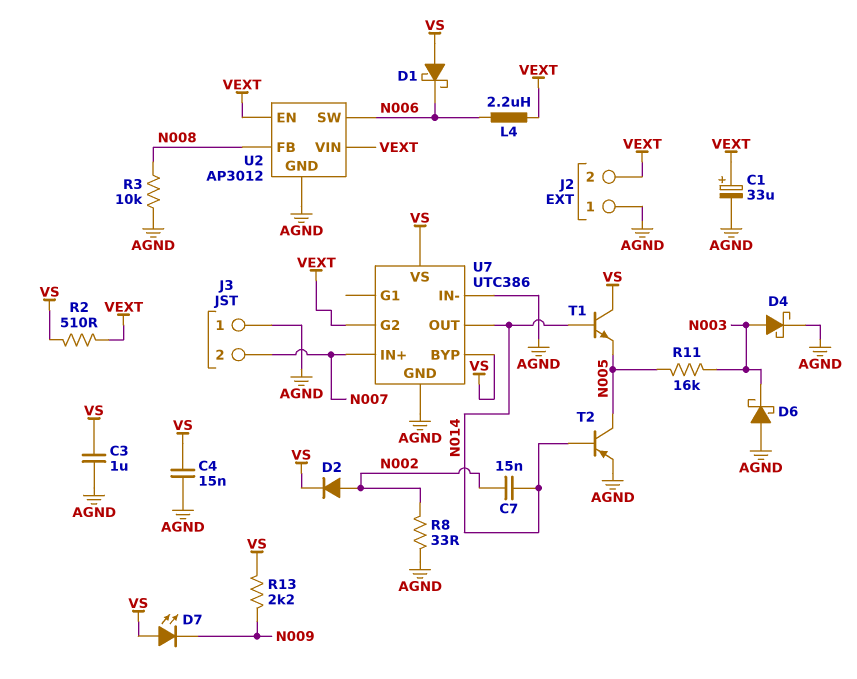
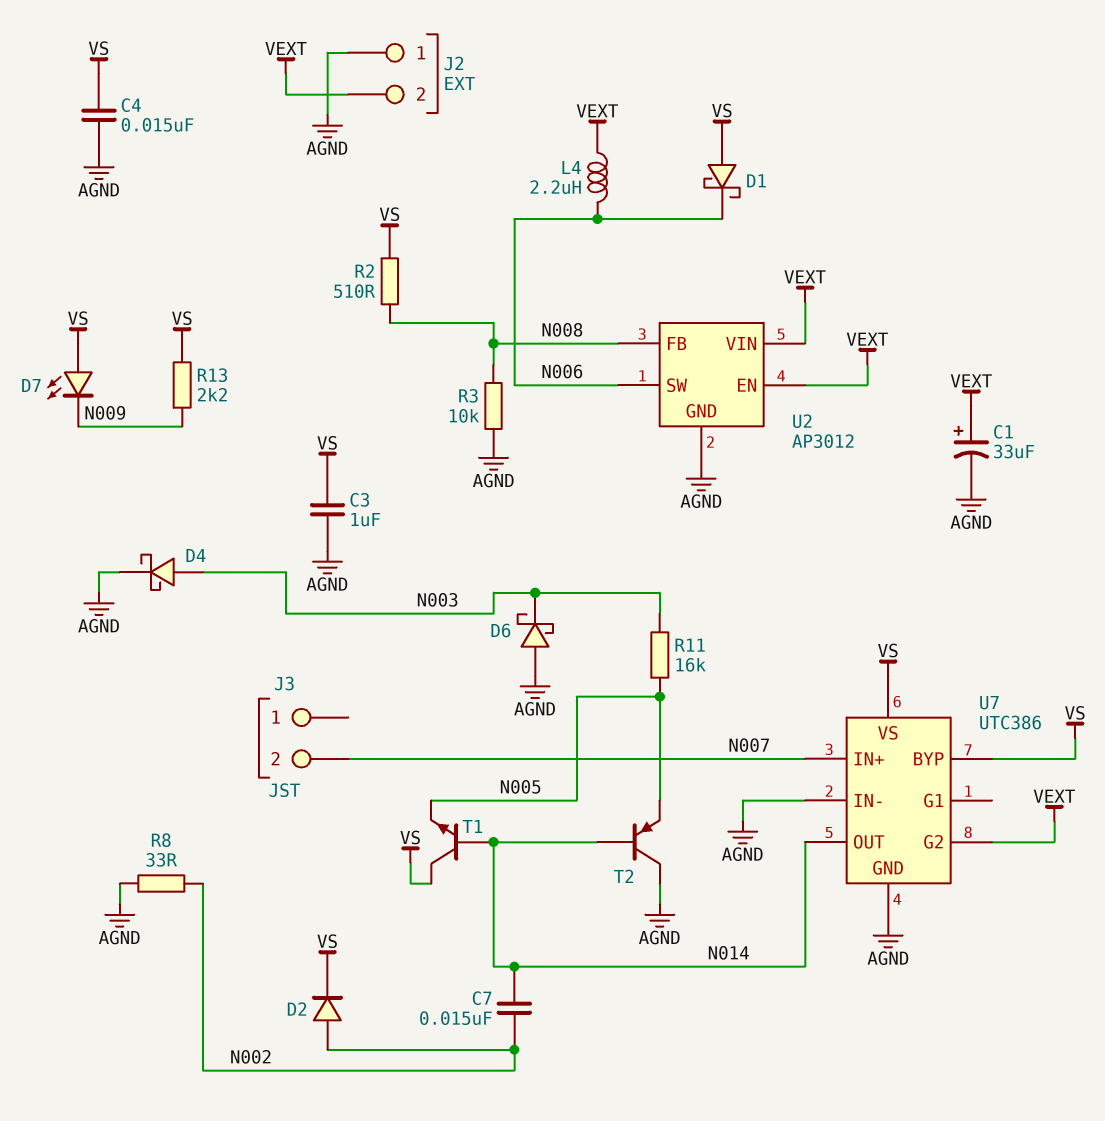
J3 pin 1: AGND -> none
R2: 510 (VEXT, VS) -> 510 (N008, VS)
T2: PNP (B N014, C N005, E AGND) -> PNP (B N014, C AGND, E N005)

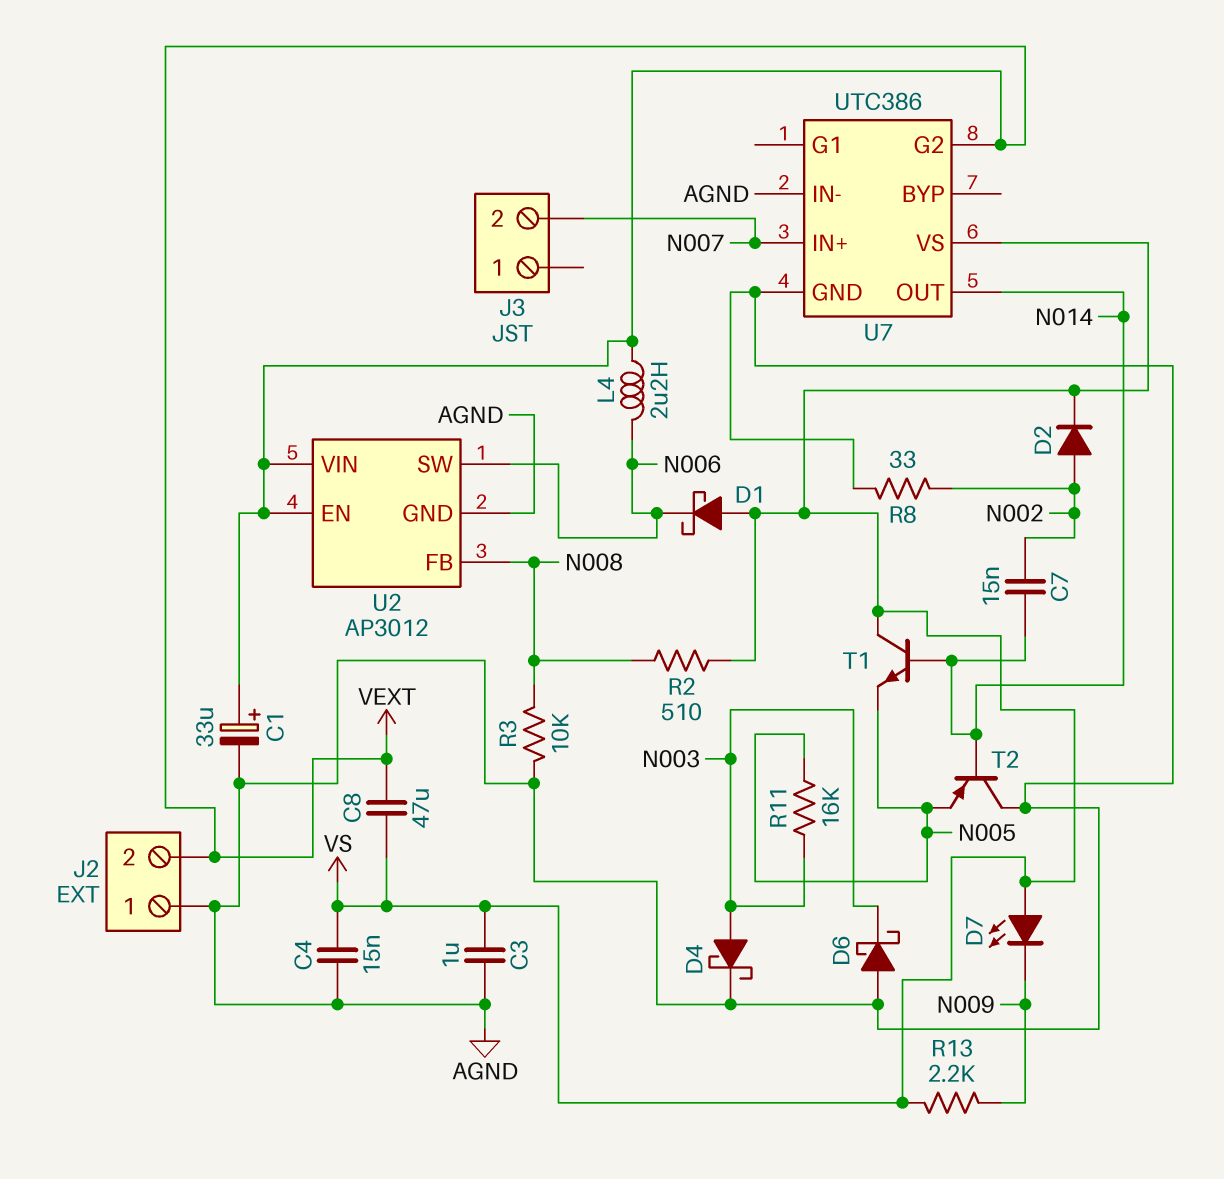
C8: none -> 47uF (VEXT, VS)
U7 pin BYP: VS -> none

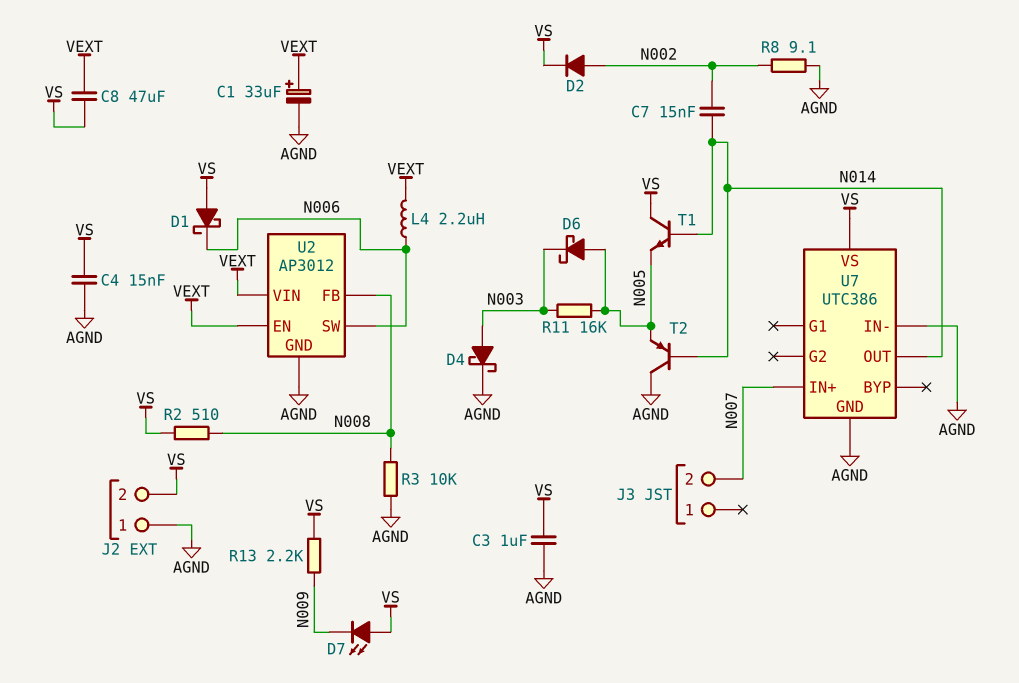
D6: schottky (A AGND, K N003) -> schottky (A N005, K N003)
J2 pin 2: VEXT -> VS
R8: 33 (AGND, N002) -> 9.1 (AGND, N002)
U7 pin G2: VEXT -> none

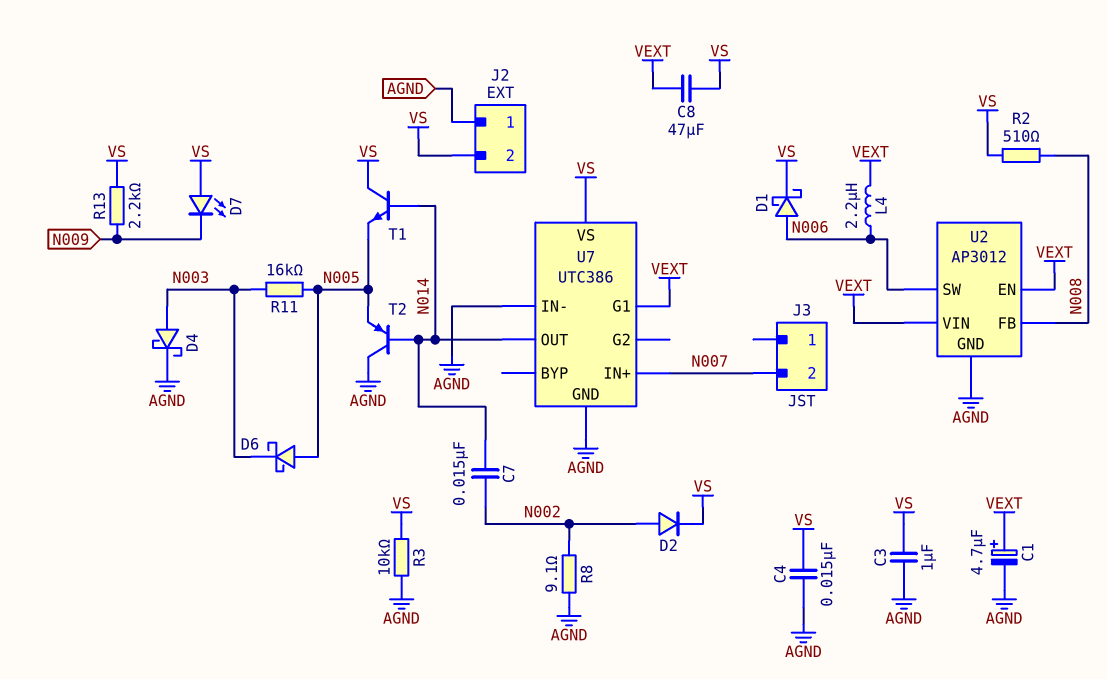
C1: 33uF (plus VEXT, minus AGND) -> 4.7uF (plus VEXT, minus AGND)
D1: schottky (A VS, K N006) -> schottky (A N006, K VS)
R3: 10k (AGND, N008) -> 10k (AGND, VS)
U7 pin G1: none -> VEXT

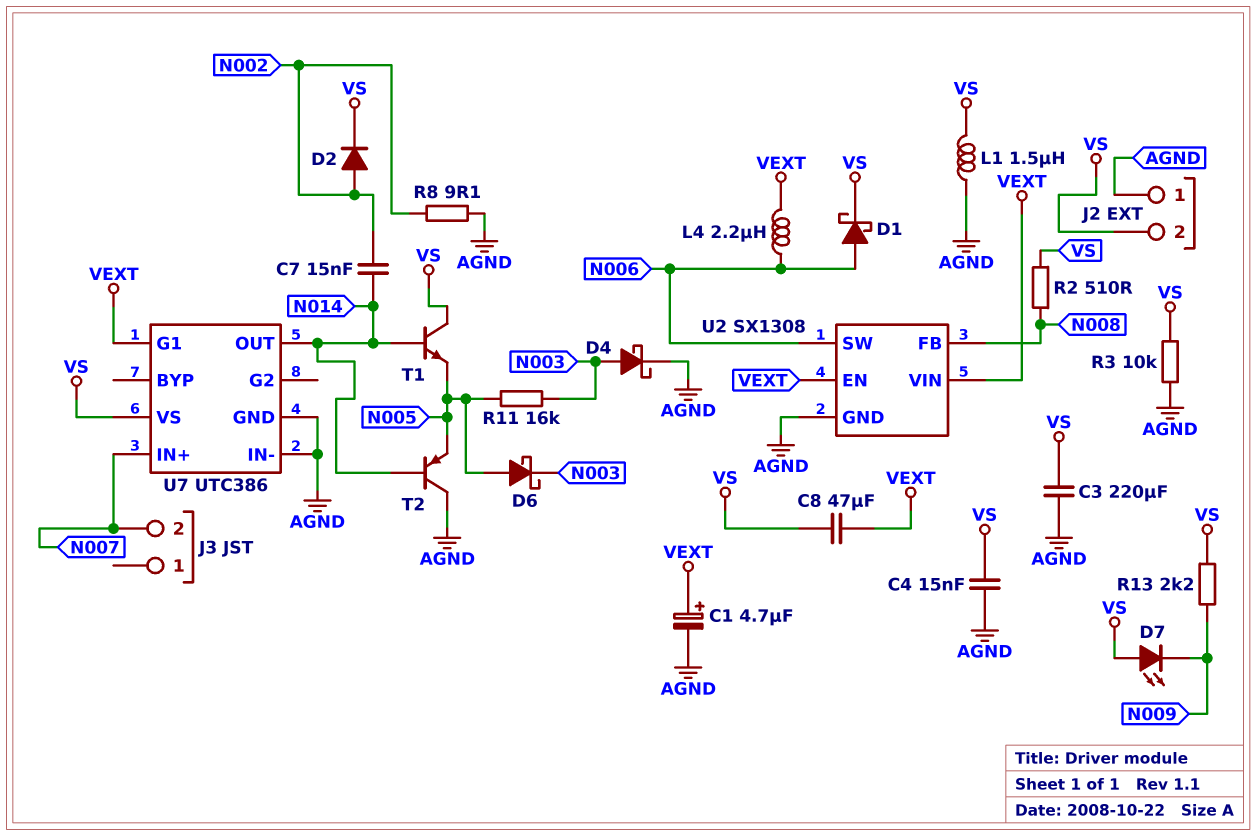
C3: 1uF (AGND, VS) -> 220uF (AGND, VS)
L1: none -> 1.5uH (AGND, VS)
U2: AP3012 -> SX1308

